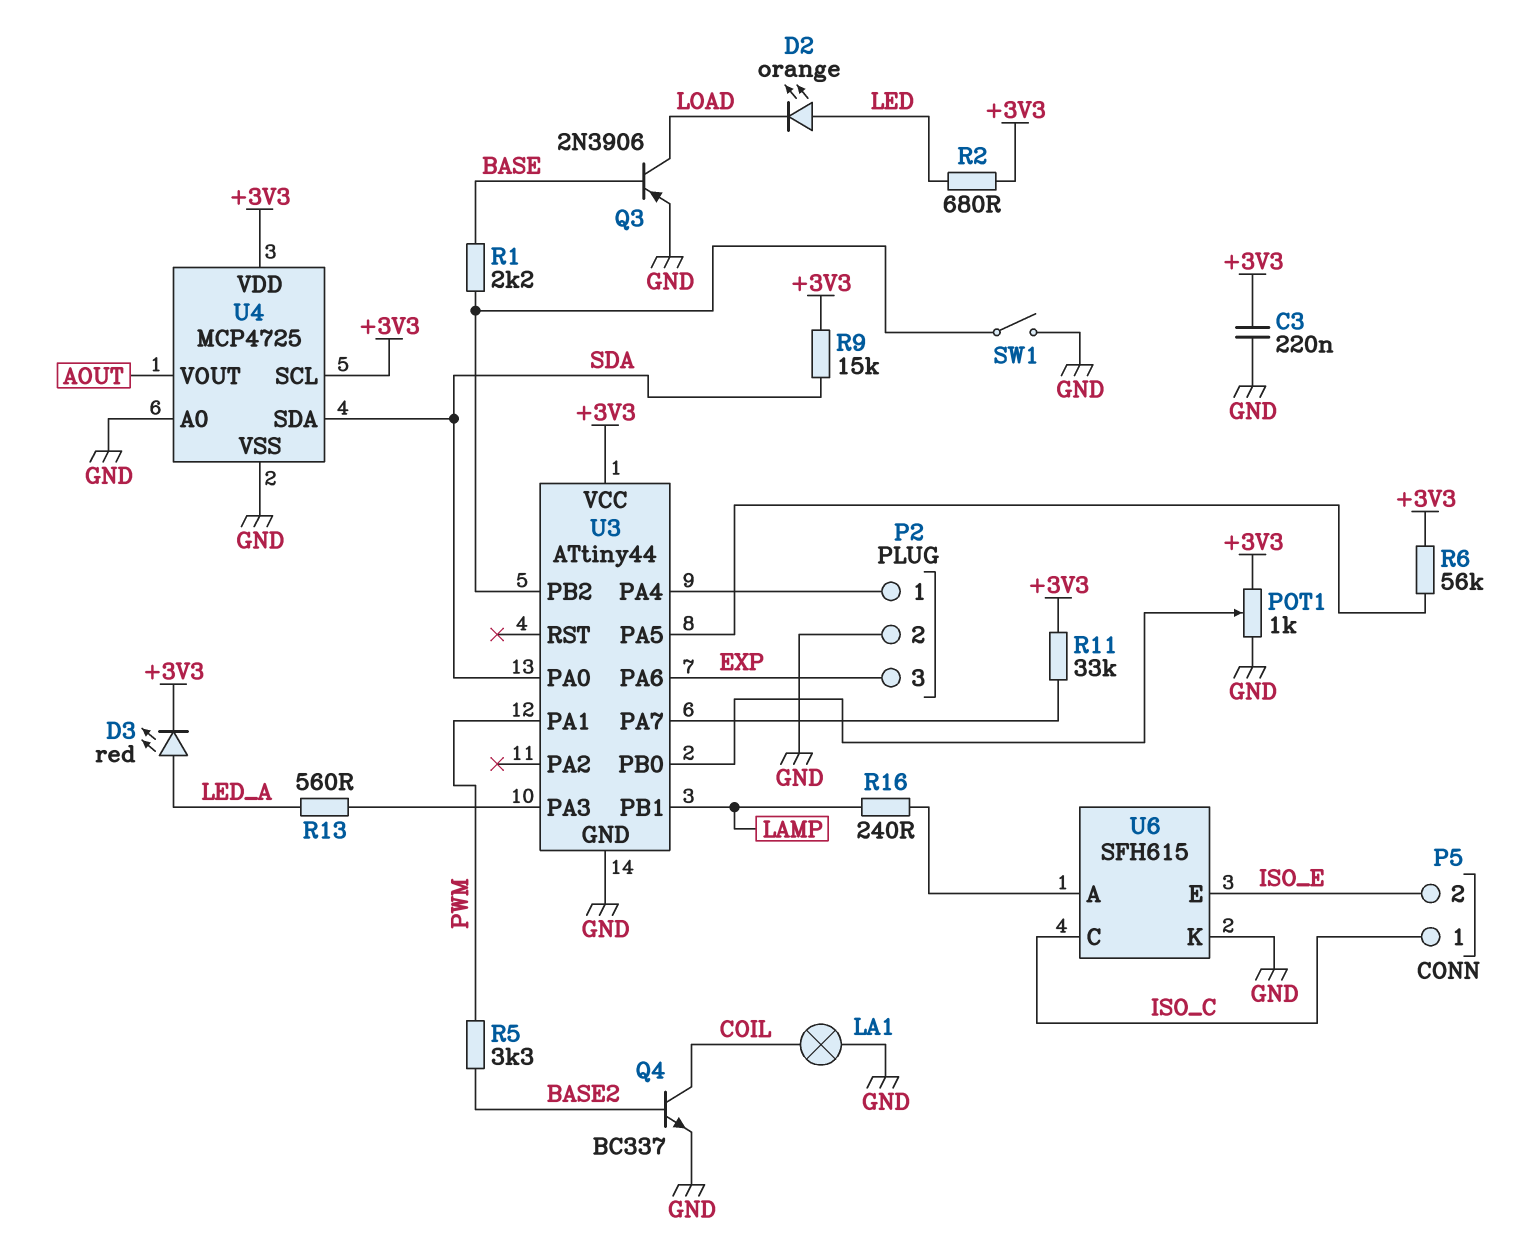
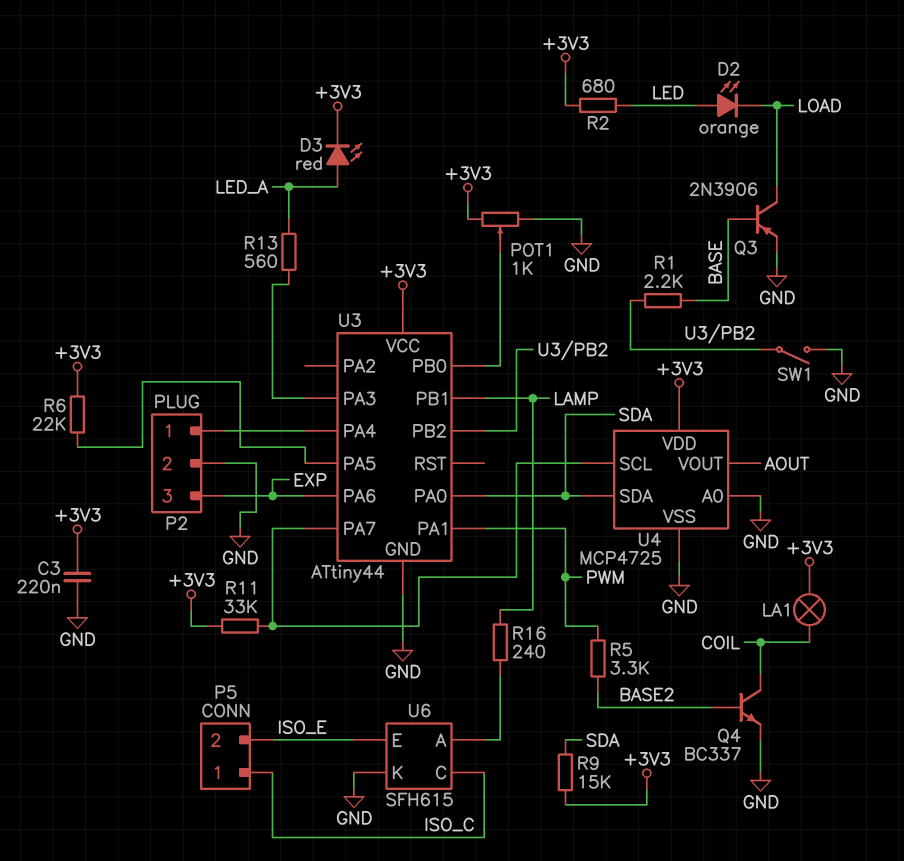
LA1: lamp (COIL, GND) -> lamp (+3V3, COIL)
R6: 56k (+3V3, U3/PA5) -> 22k (+3V3, U3/PA5)
U4 pin SCL: +3V3 -> U3/PA7

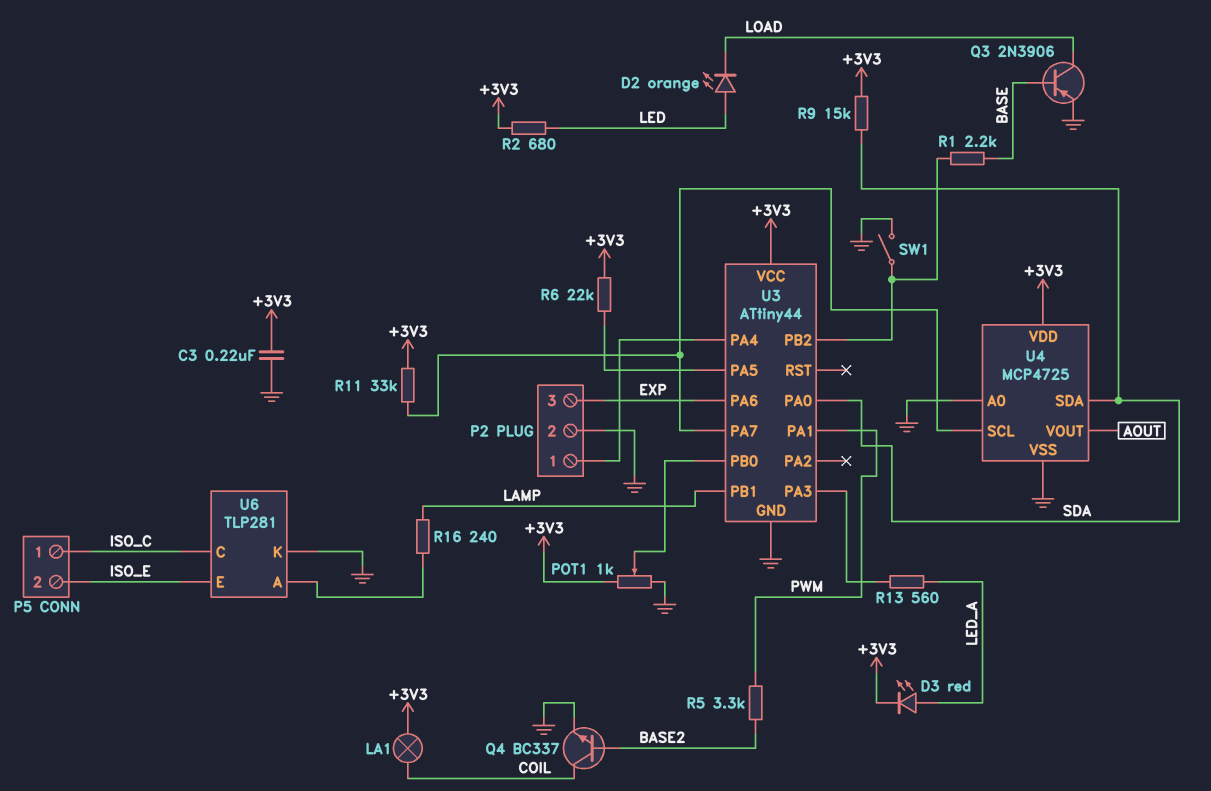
U6: SFH615 -> TLP281

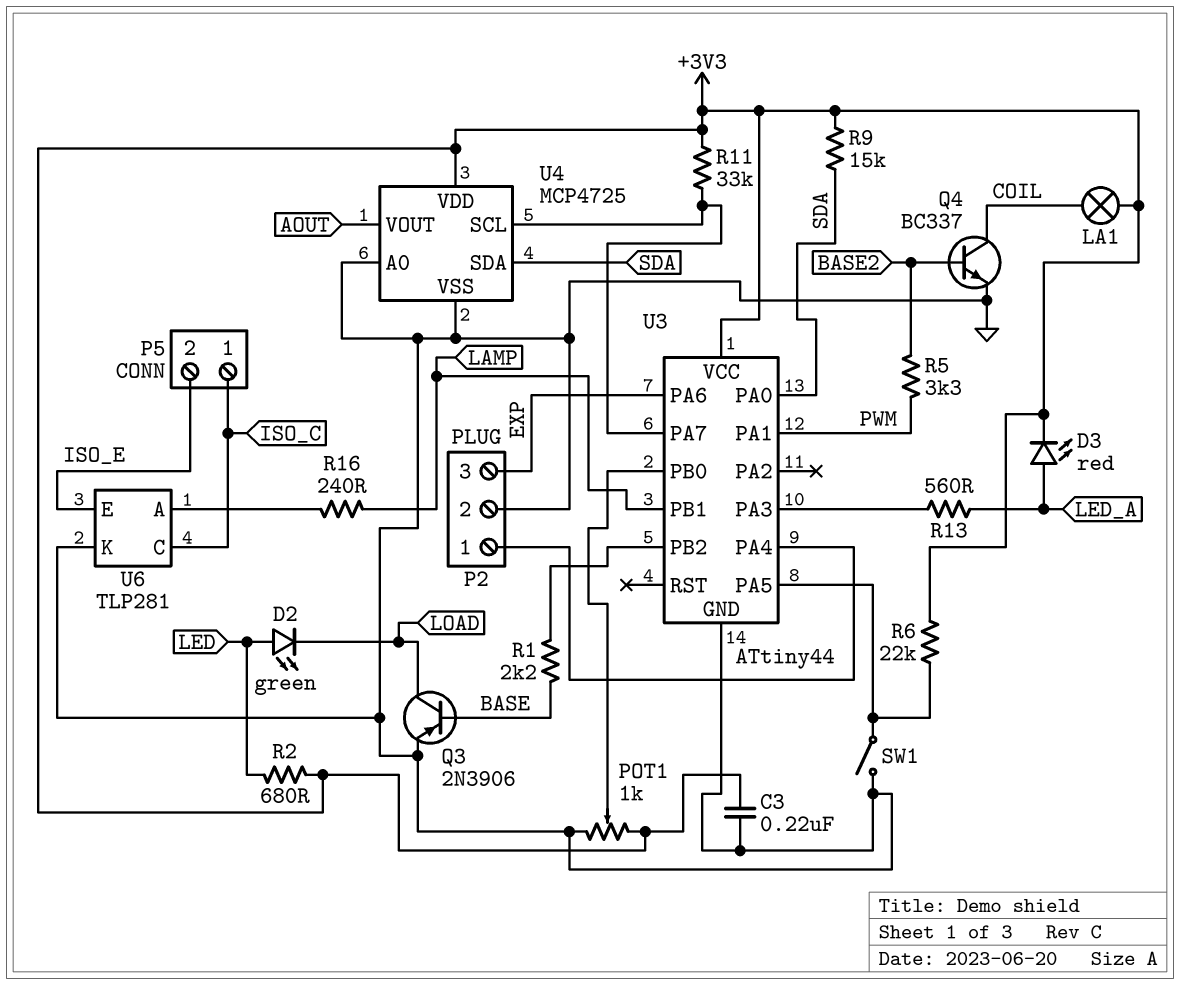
D2: LED orange (A LED, K LOAD) -> LED green (A LED, K LOAD)
SW1: switch (GND, U3/PB2) -> switch (GND, U3/PA5)

